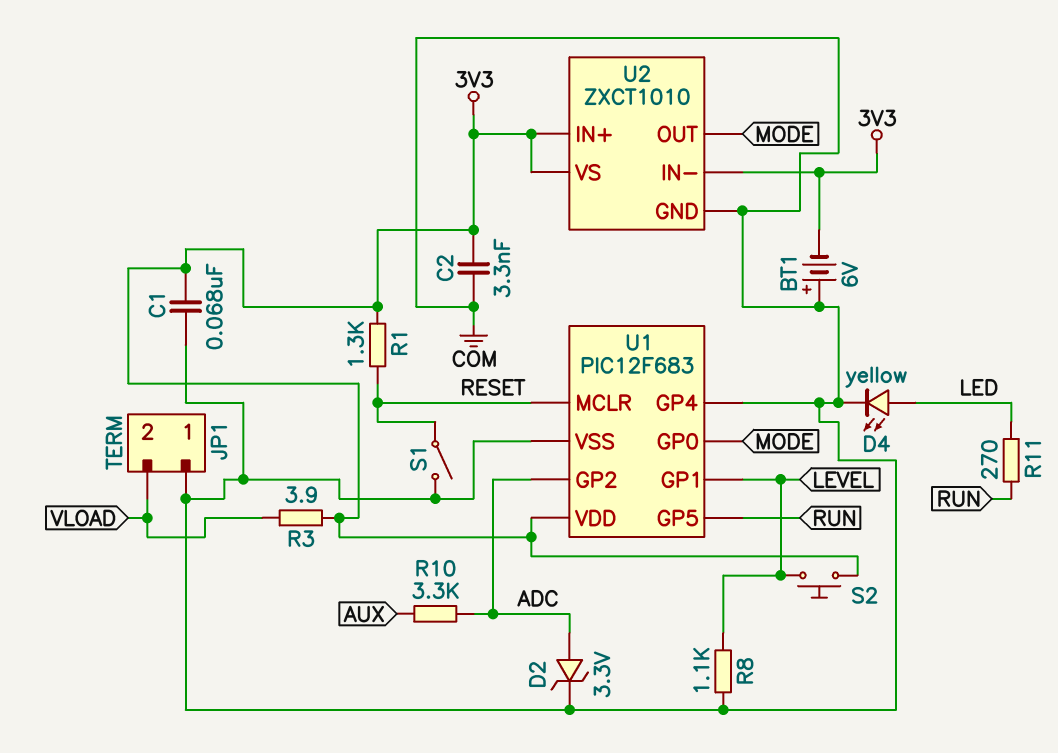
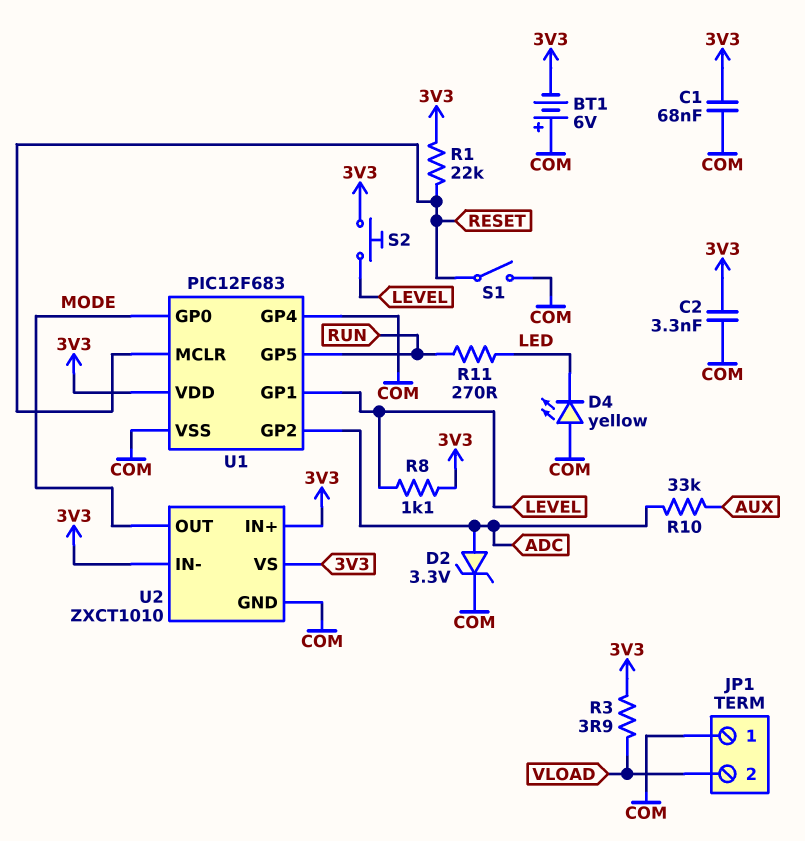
D4: LED yellow (A LED, K COM) -> LED yellow (A COM, K LED)
R1: 1.3k (3V3, RESET) -> 22k (3V3, RESET)
R8: 1.1k (COM, LEVEL) -> 1.1k (3V3, LEVEL)
R10: 3.3k (ADC, AUX) -> 33k (ADC, AUX)

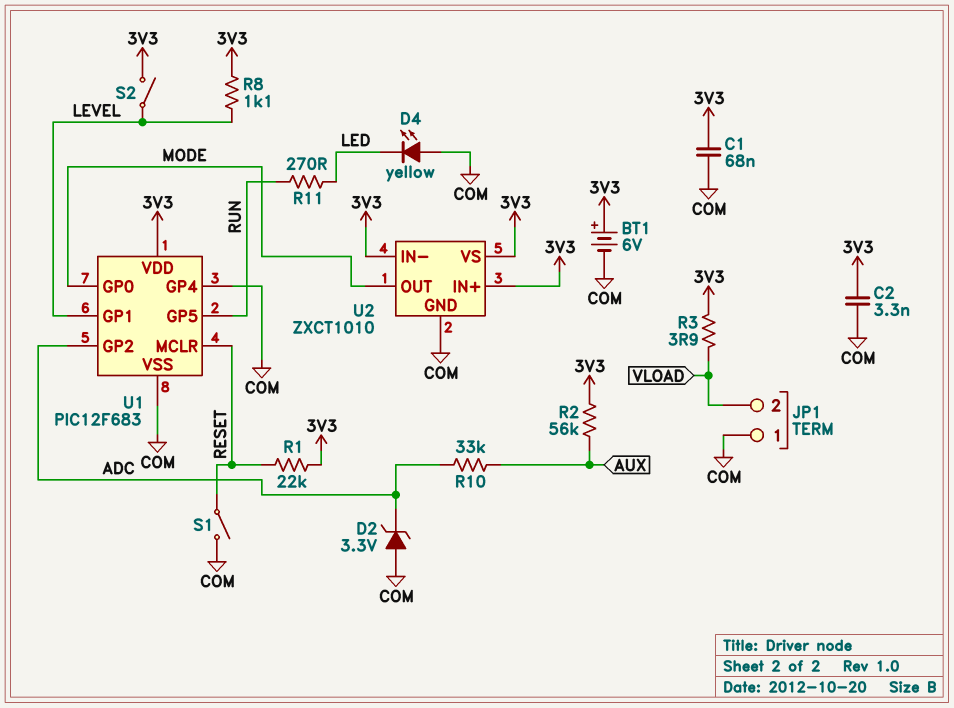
BT1: 6V (plus COM, minus 3V3) -> 6V (plus 3V3, minus COM)
D2: zener 3.3V (A ADC, K COM) -> zener 3.3V (A COM, K ADC)
R2: none -> 56k (3V3, AUX)
S2: button (3V3, LEVEL) -> switch (3V3, LEVEL)

